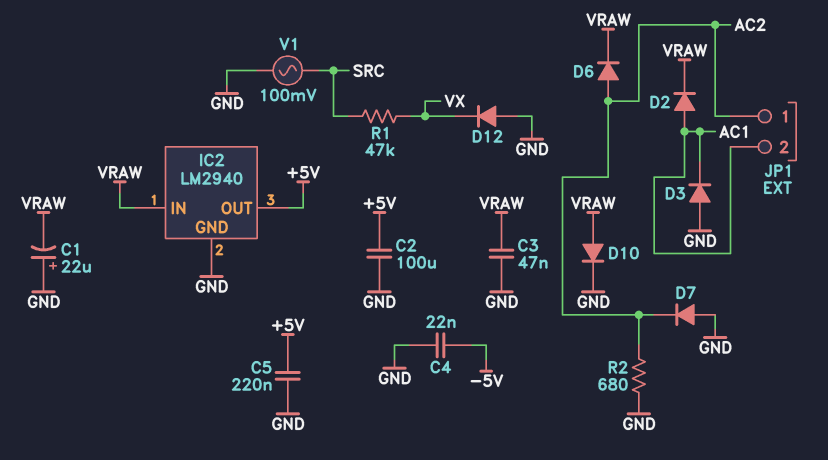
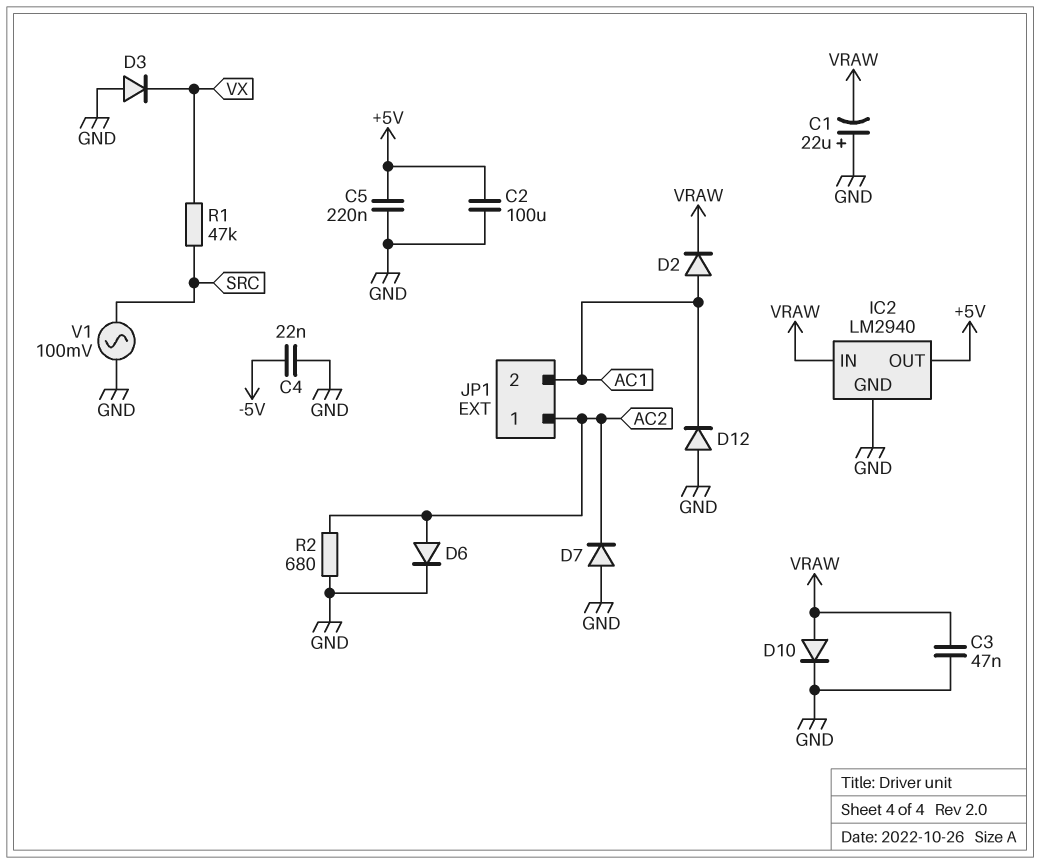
D3: diode (A GND, K AC1) -> diode (A GND, K VX)
D6: diode (A AC2, K VRAW) -> diode (A AC2, K GND)
D12: diode (A GND, K VX) -> diode (A GND, K AC1)

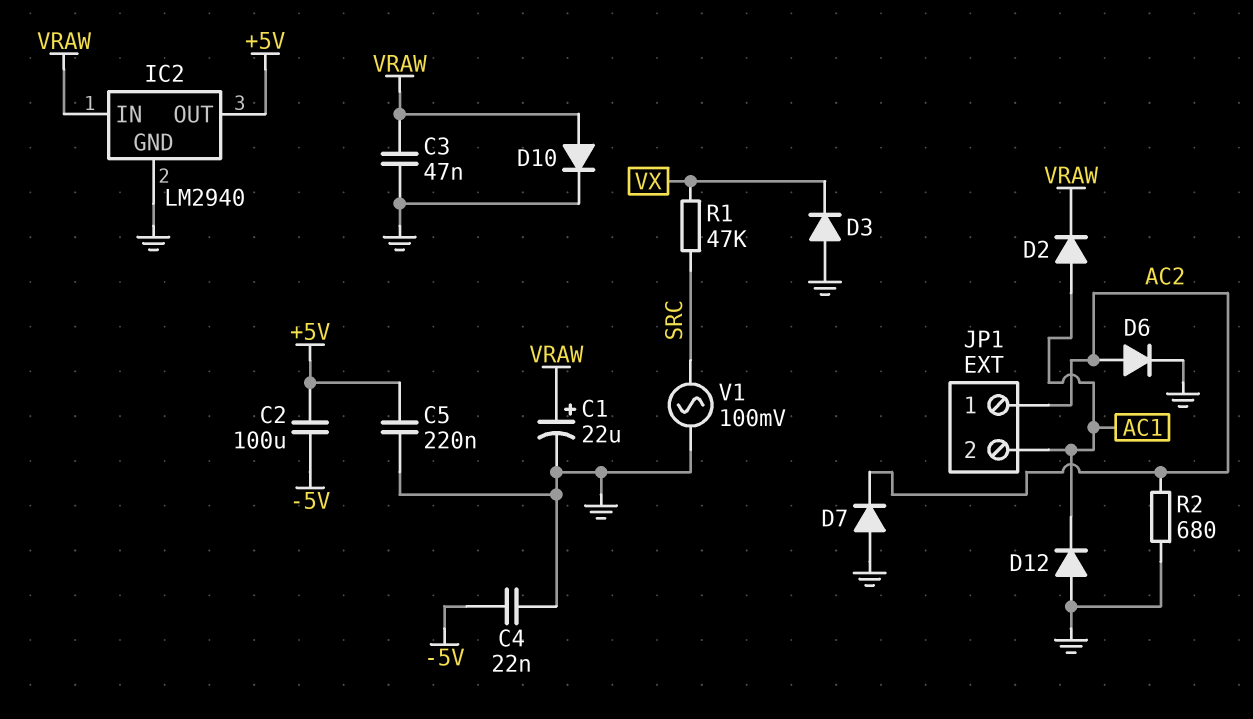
C1: 22uF (plus GND, minus VRAW) -> 22uF (plus VRAW, minus GND)
C2: 100uF (+5V, GND) -> 100uF (+5V, -5V)

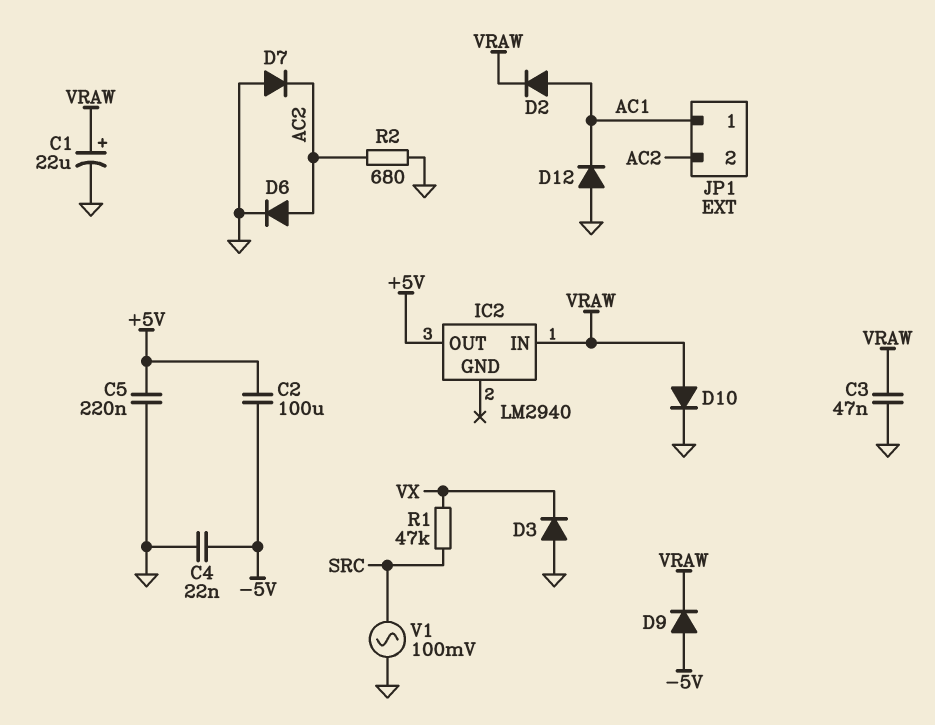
D9: none -> diode (A -5V, K VRAW)
IC2 pin GND: GND -> none
JP1 pin 1: AC2 -> AC1
JP1 pin 2: AC1 -> AC2

